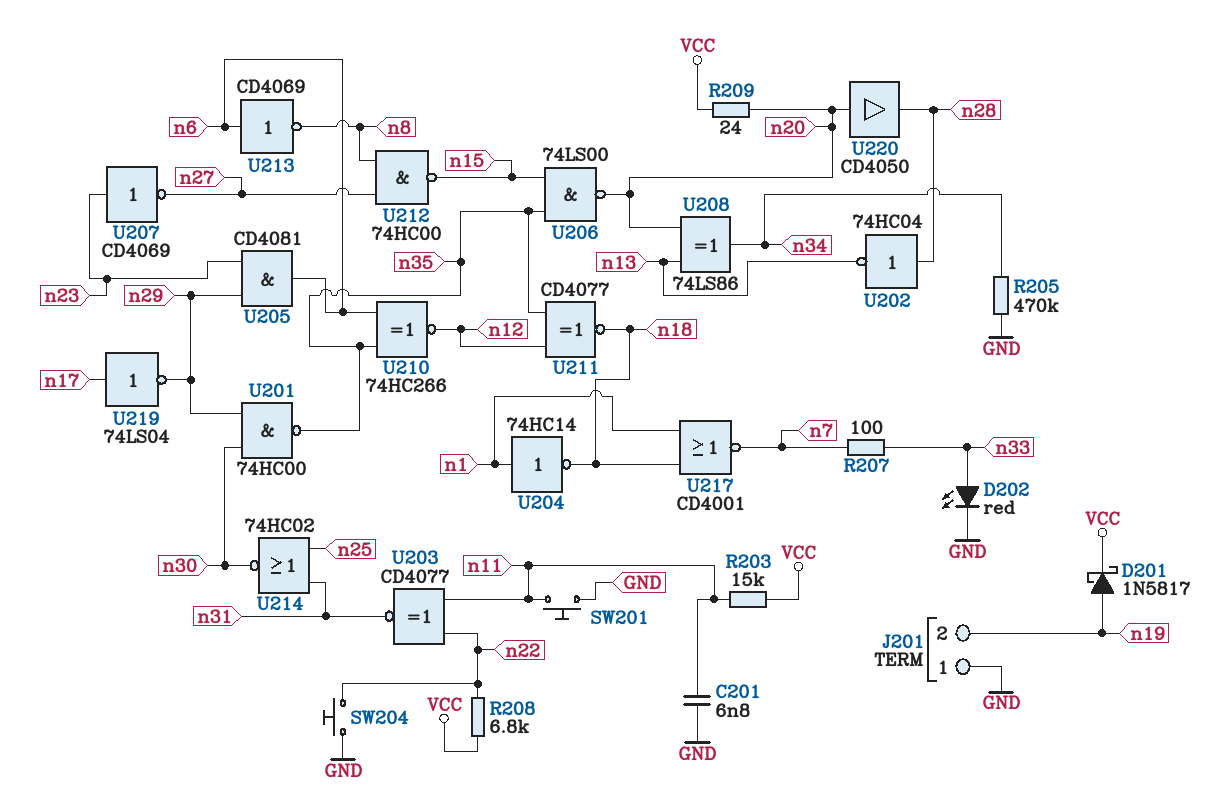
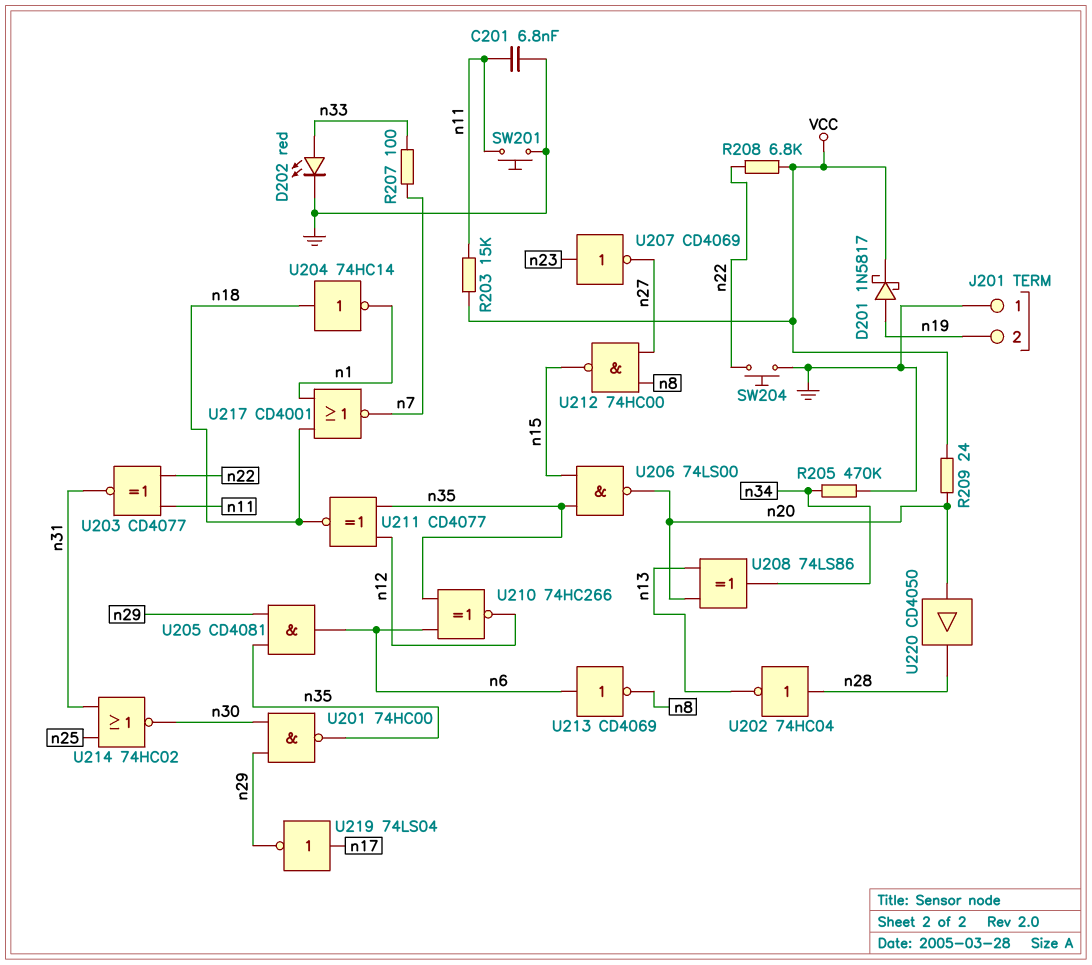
U204: NOT 74HC14 (in n1, out n18) -> NOT 74HC14 (in n18, out n1)
U205: AND CD4081 (in n23, in n29, out n6) -> AND CD4081 (in n29, in n35, out n6)

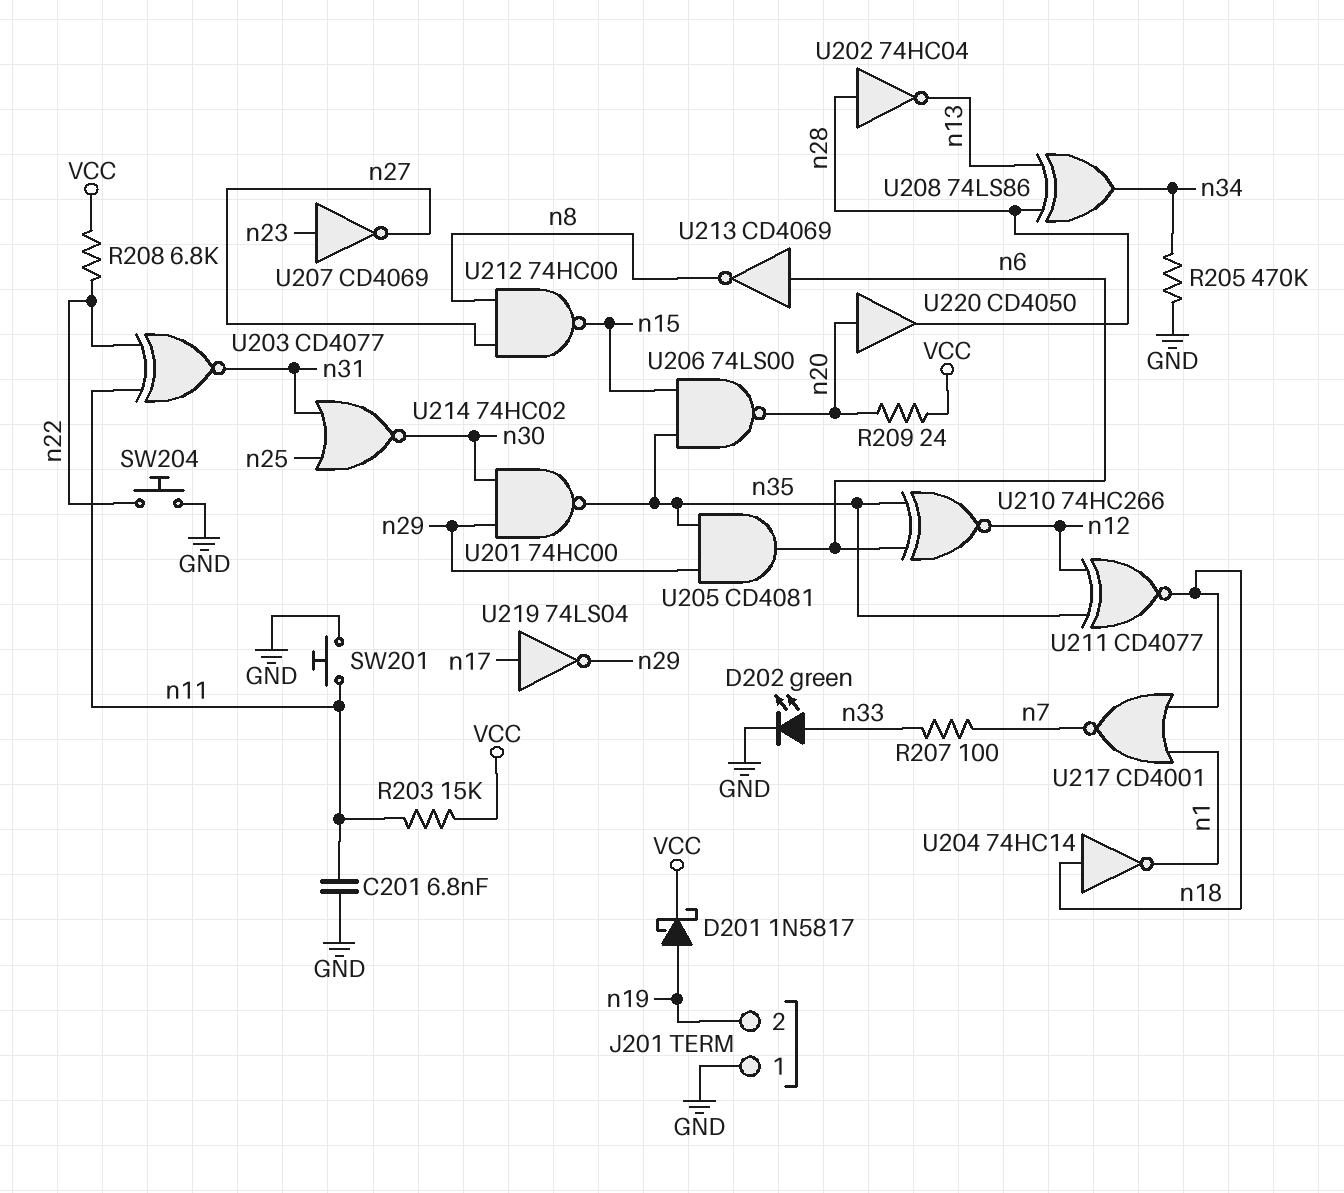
D202: LED red (A n33, K GND) -> LED green (A n33, K GND)
U208: XOR 74LS86 (in n13, in n20, out n34) -> XOR 74LS86 (in n13, in n28, out n34)

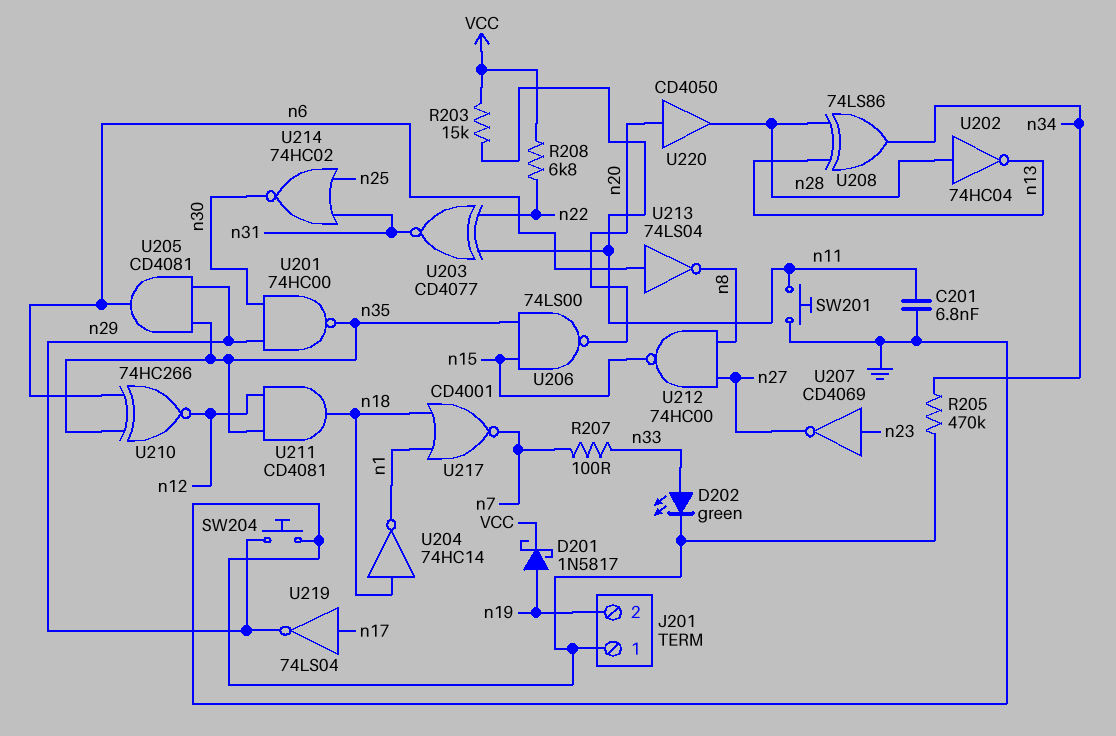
R209: 24 (VCC, n20) -> none
SW204: button (GND, n22) -> button (GND, n29)
U211: XNOR CD4077 (in n12, in n35, out n18) -> AND CD4081 (in n12, in n35, out n18)
U213: NOT CD4069 (in n6, out n8) -> NOT 74LS04 (in n6, out n8)

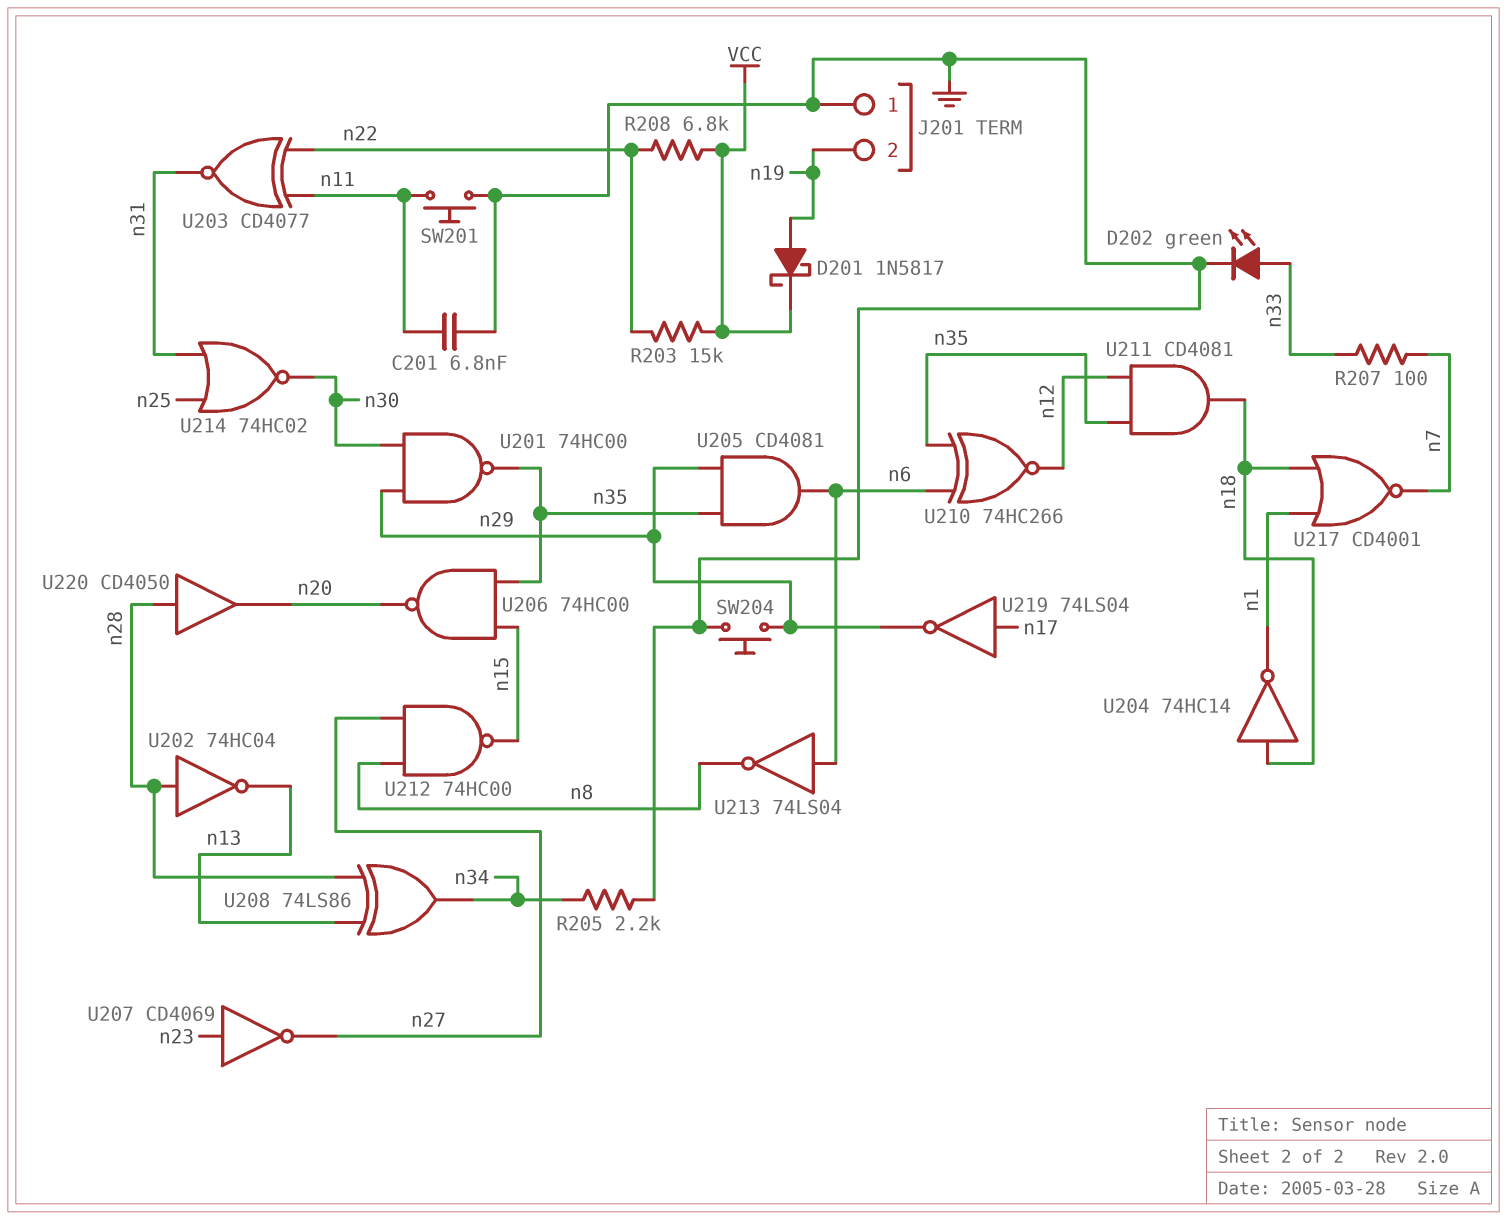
R203: 15k (VCC, n11) -> 15k (VCC, n22)
R205: 470k (GND, n34) -> 2.2k (GND, n34)
U206: NAND 74LS00 (in n15, in n35, out n20) -> NAND 74HC00 (in n15, in n35, out n20)
U220: buffer CD4050 (in n20, out n28) -> buffer CD4050 (in n28, out n20)

